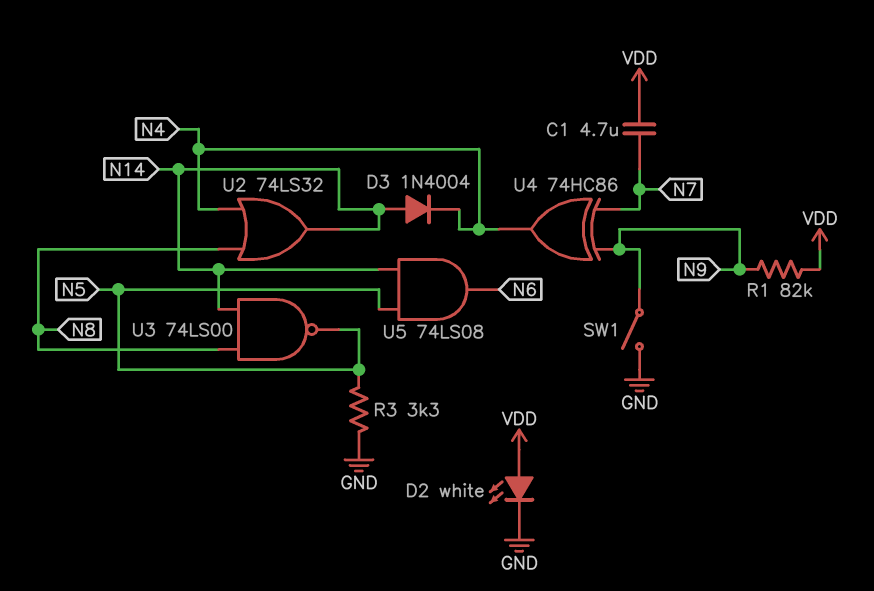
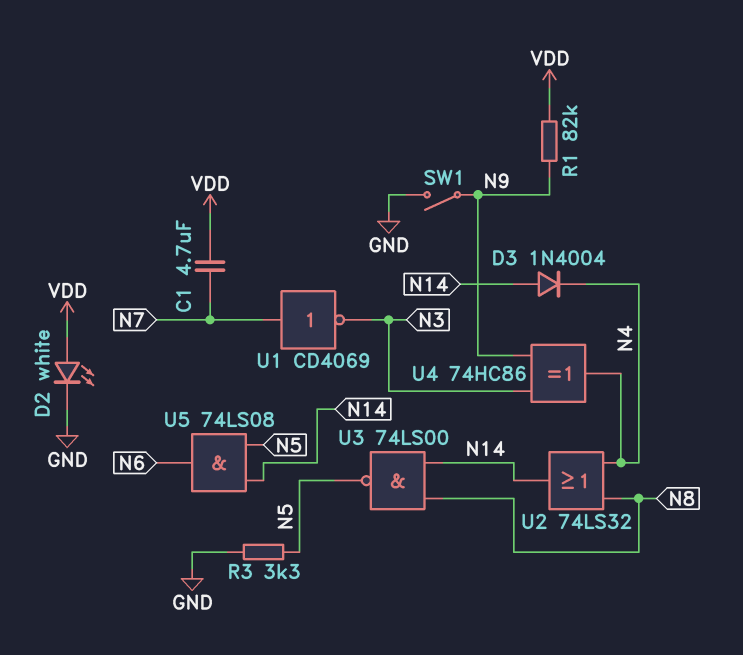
U1: none -> NOT CD4069 (in N7, out N3)
U4: XOR 74HC86 (in N7, in N9, out N4) -> XOR 74HC86 (in N3, in N9, out N4)

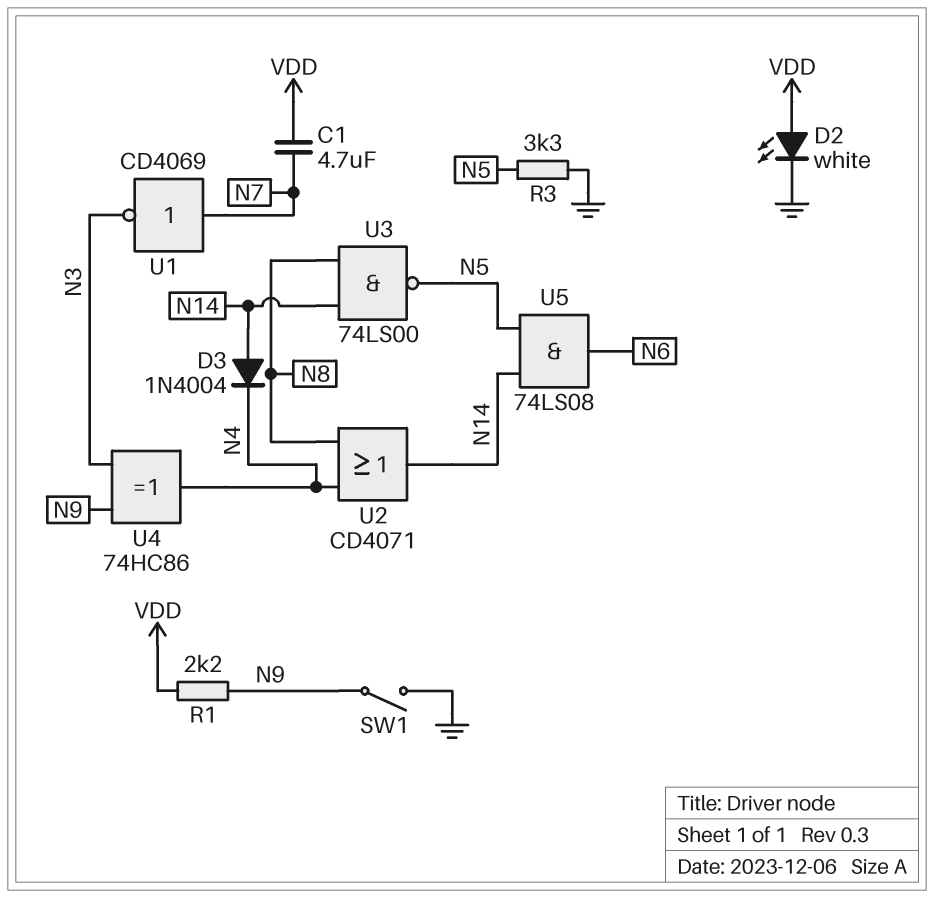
R1: 82k (N9, VDD) -> 2.2k (N9, VDD)
U2: OR 74LS32 (in N4, in N8, out N14) -> OR CD4071 (in N4, in N8, out N14)

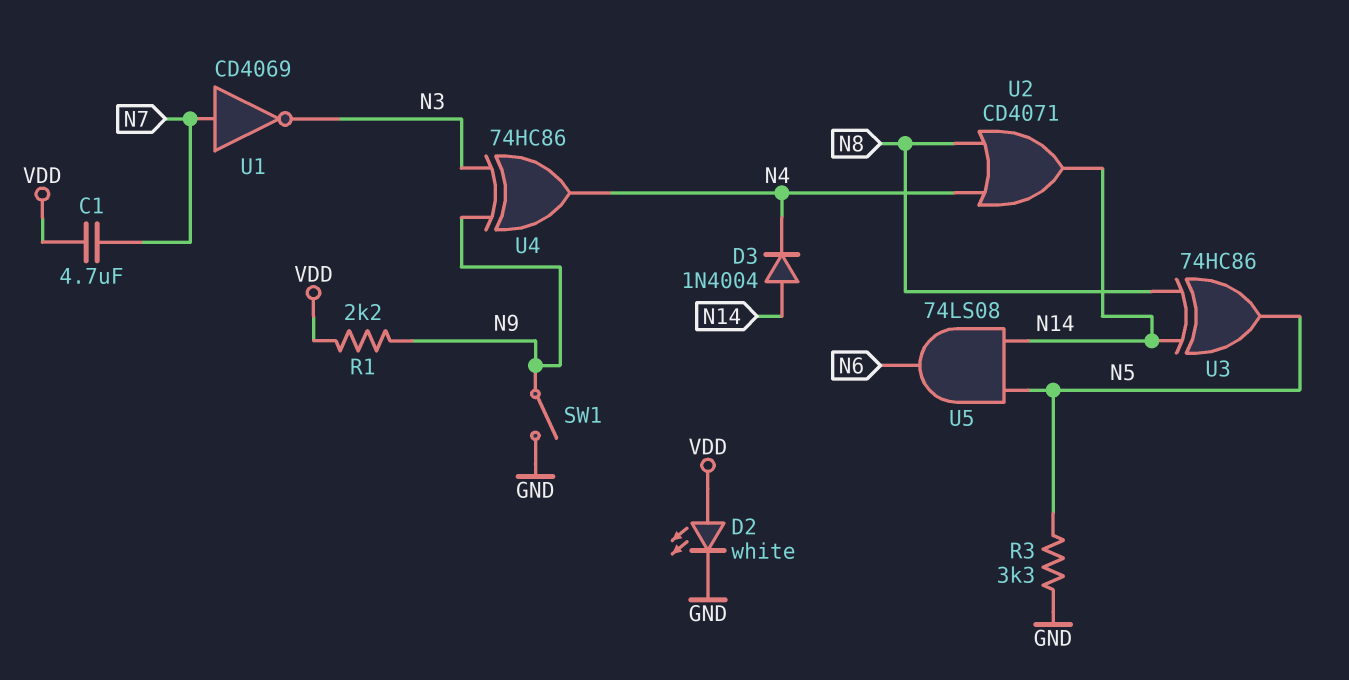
U3: NAND 74LS00 (in N8, in N14, out N5) -> XOR 74HC86 (in N8, in N14, out N5)

